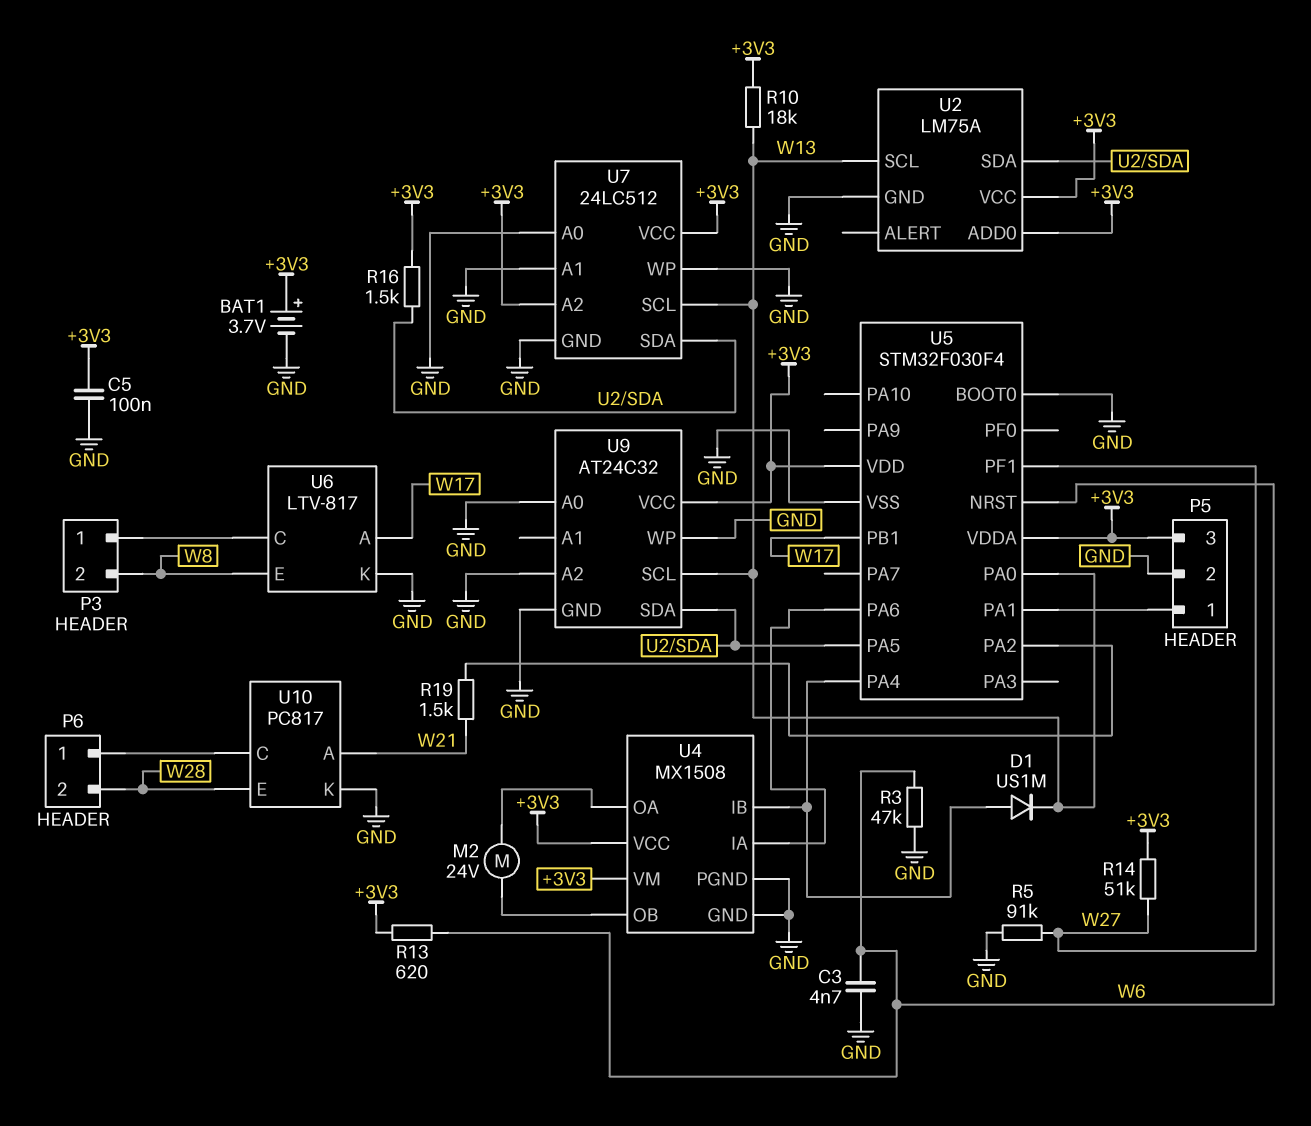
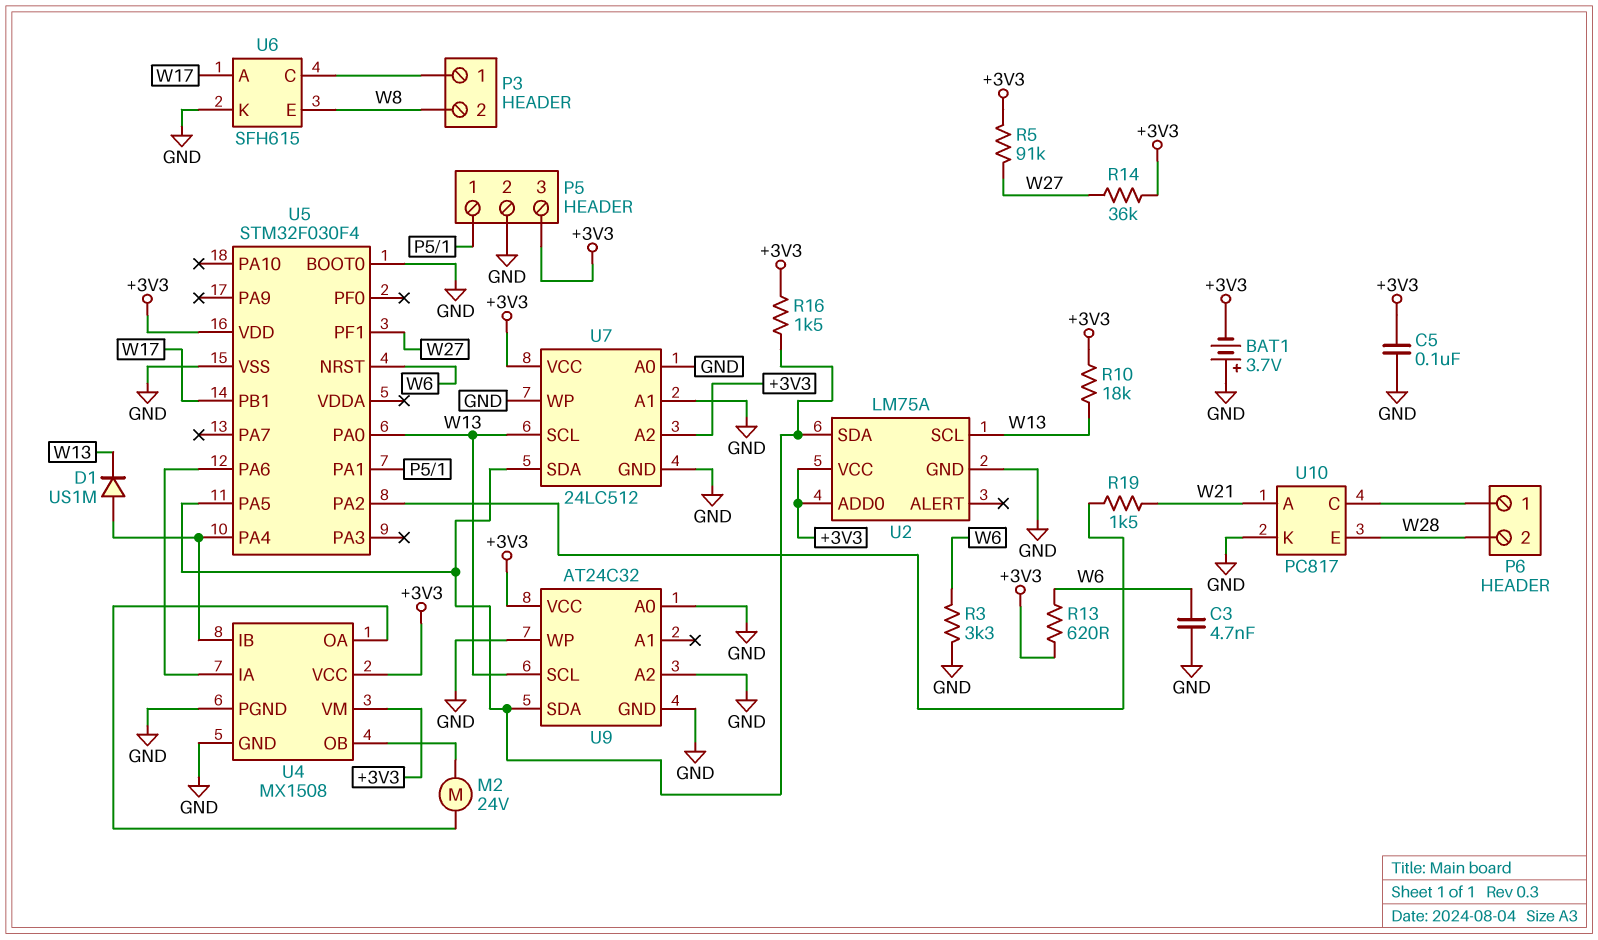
BAT1: 3.7V (plus +3V3, minus GND) -> 3.7V (plus GND, minus +3V3)
R3: 47k (GND, W6) -> 3.3k (GND, W6)
R5: 91k (GND, W27) -> 91k (+3V3, W27)
R14: 51k (+3V3, W27) -> 36k (+3V3, W27)
U5 pin VDDA: +3V3 -> none
U6: LTV-817 -> SFH615

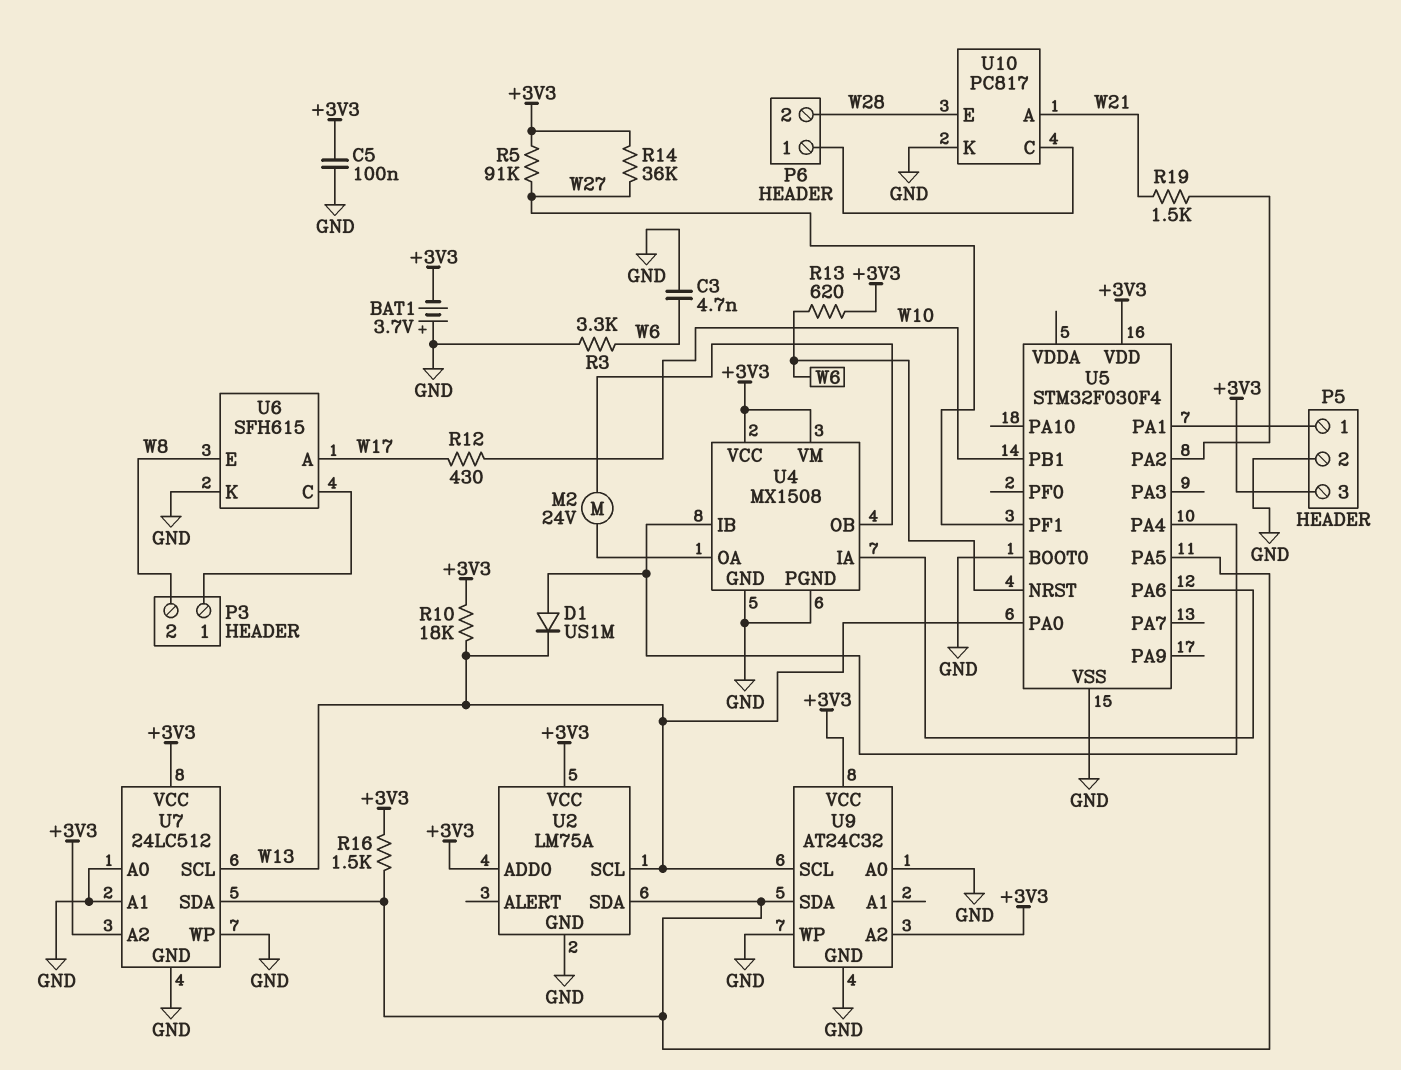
R12: none -> 430 (W10, W17)
U5 pin PB1: W17 -> W10
U9 pin A2: GND -> +3V3

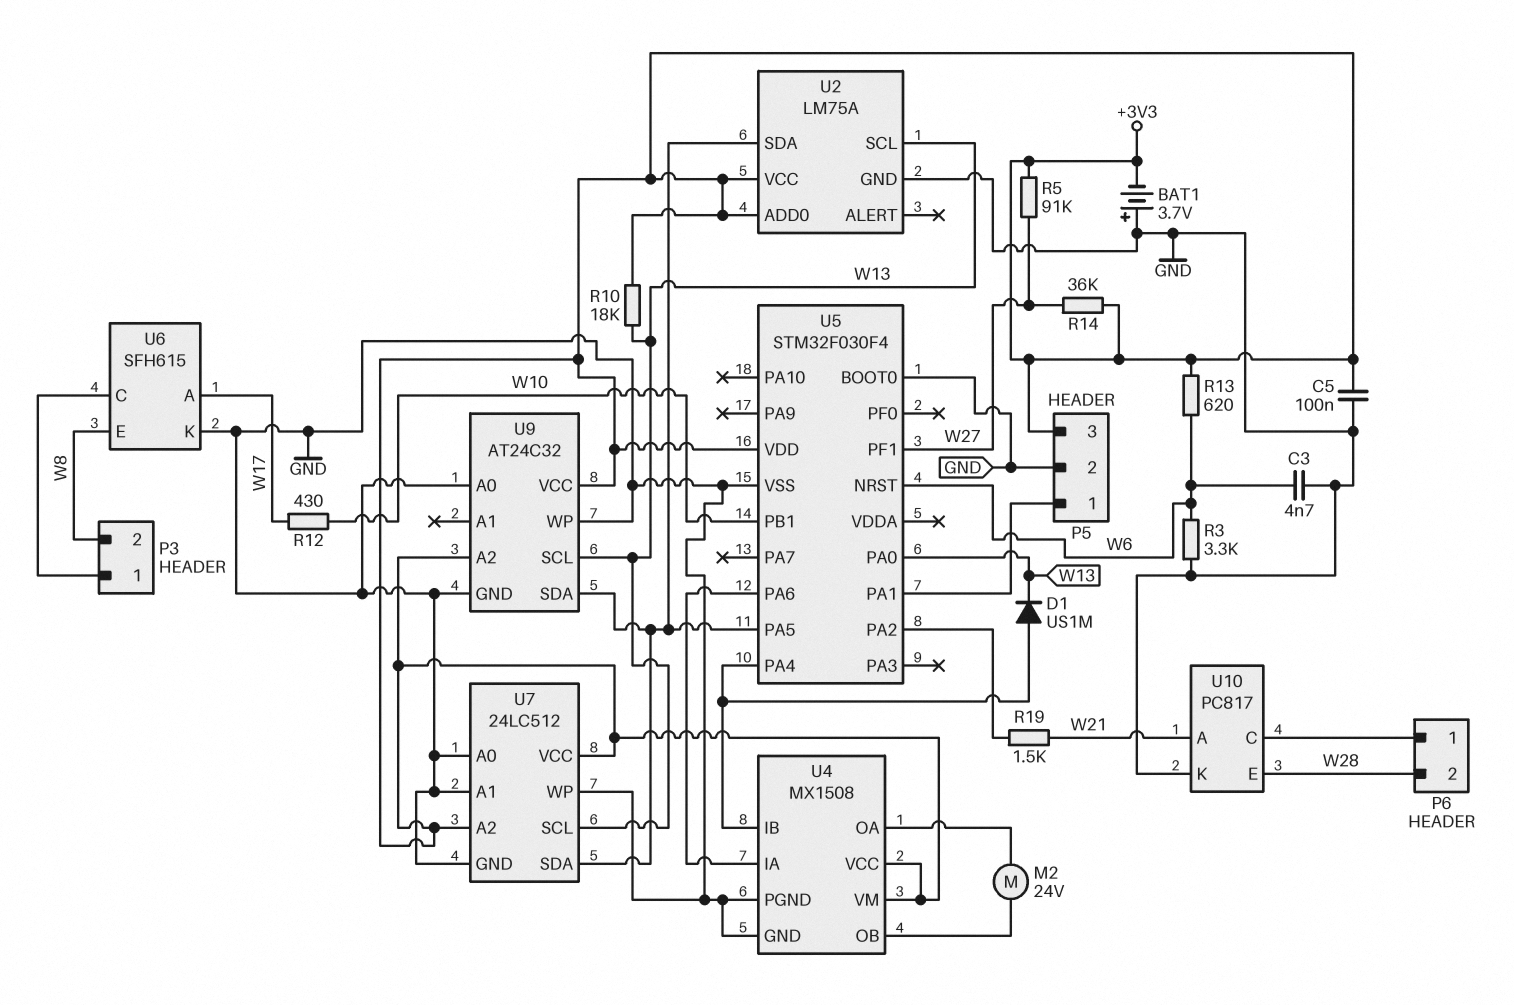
R16: 1.5k (+3V3, U2/SDA) -> none

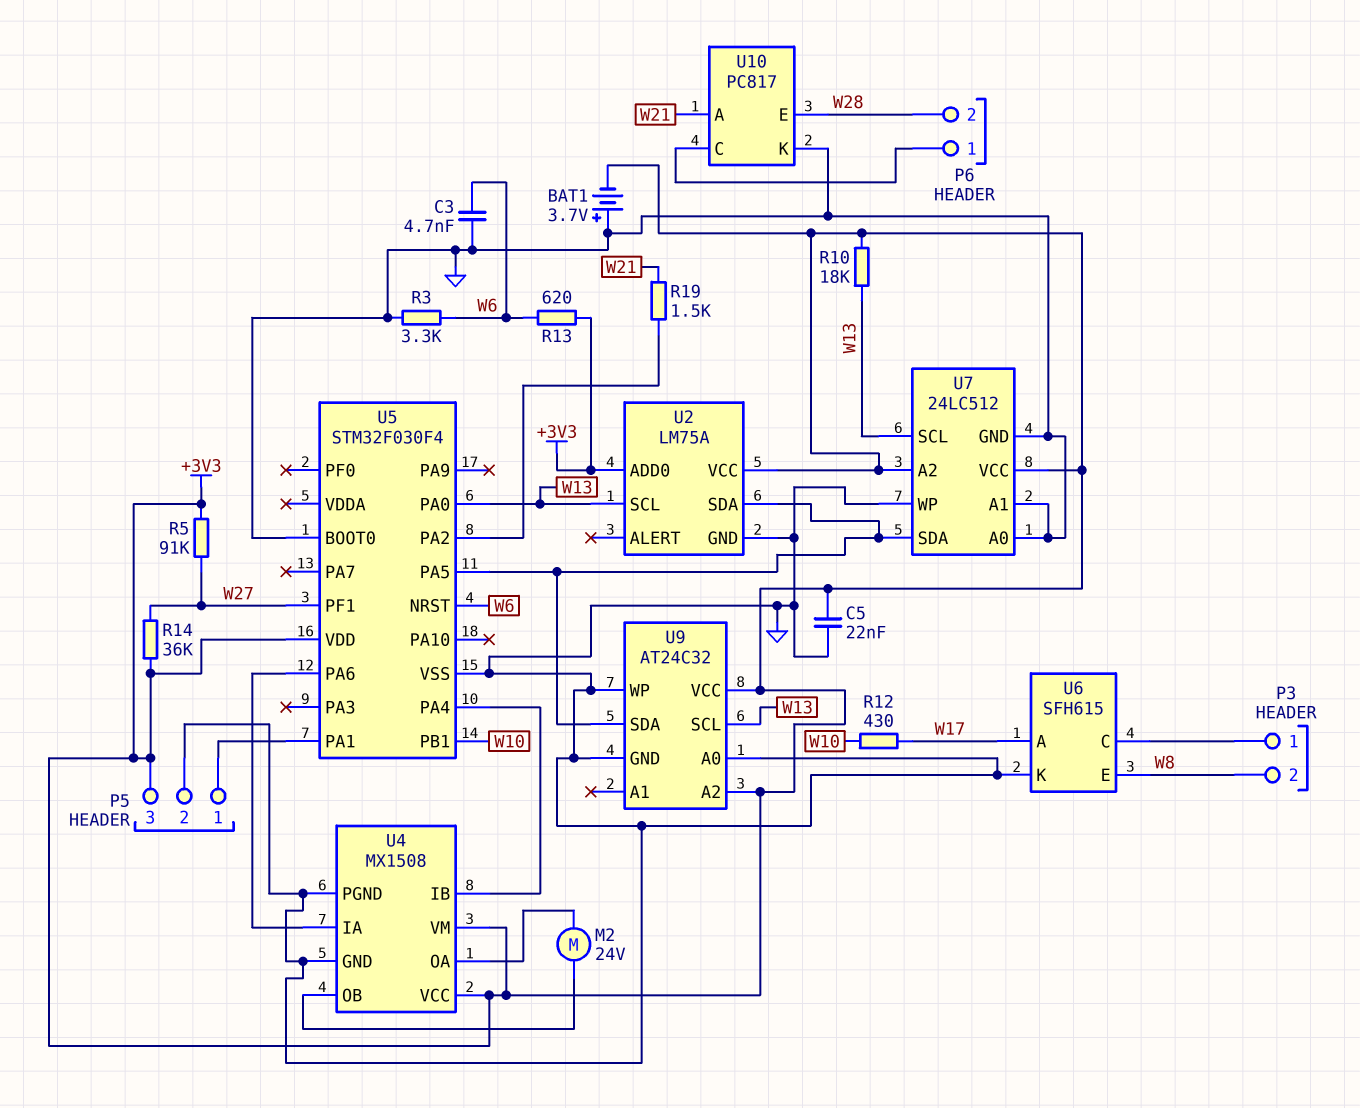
C5: 100nF (+3V3, GND) -> 22nF (+3V3, GND)
D1: diode US1M (A U4/IB, K W13) -> none

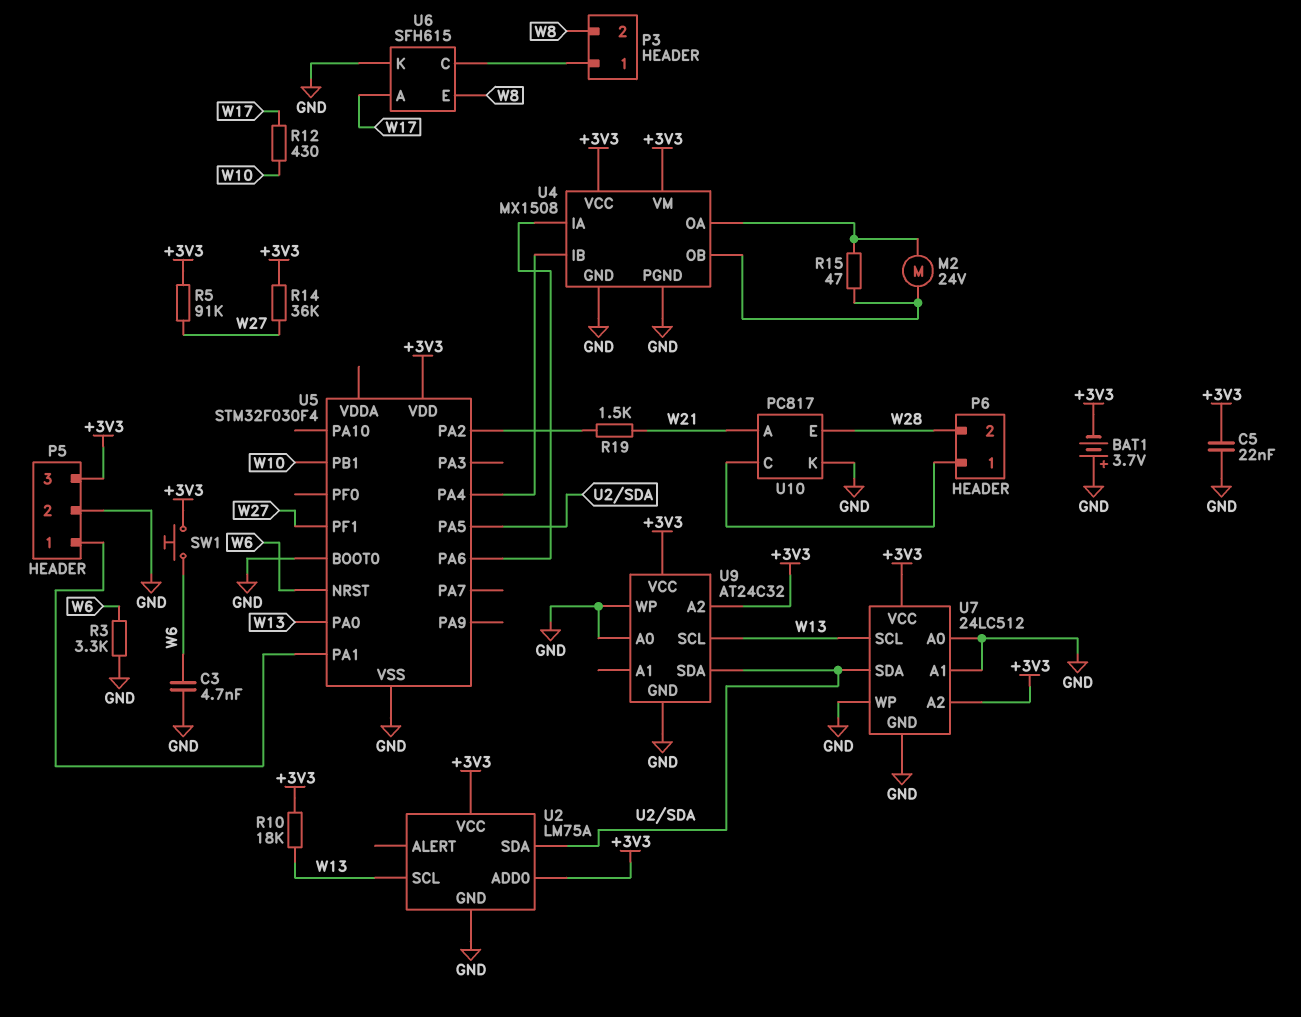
R13: 620 (+3V3, W6) -> none
R15: none -> 47 (U4/OA, U4/OB)
SW1: none -> button (+3V3, W6)

